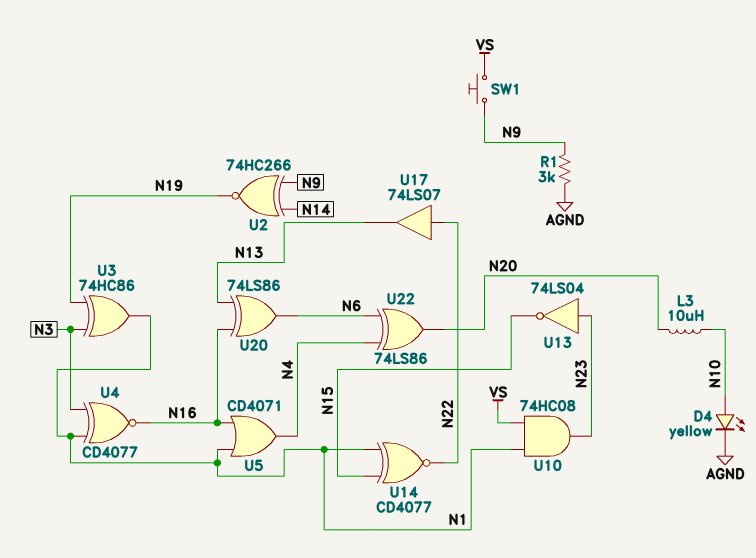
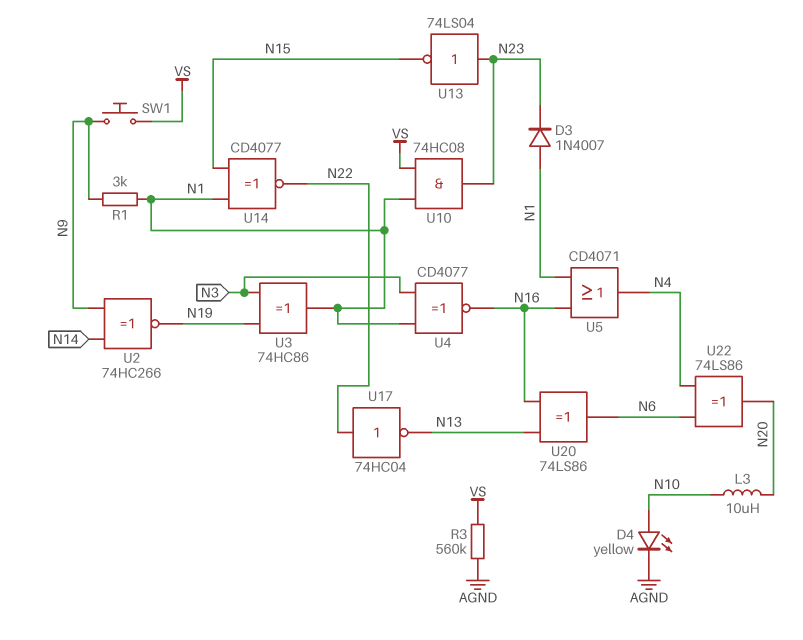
D3: none -> diode 1N4007 (A N1, K N23)
R1: 3k (AGND, N9) -> 3k (N1, N9)
R3: none -> 560k (AGND, VS)
U17: buffer 74LS07 (in N22, out N13) -> NOT 74HC04 (in N22, out N13)

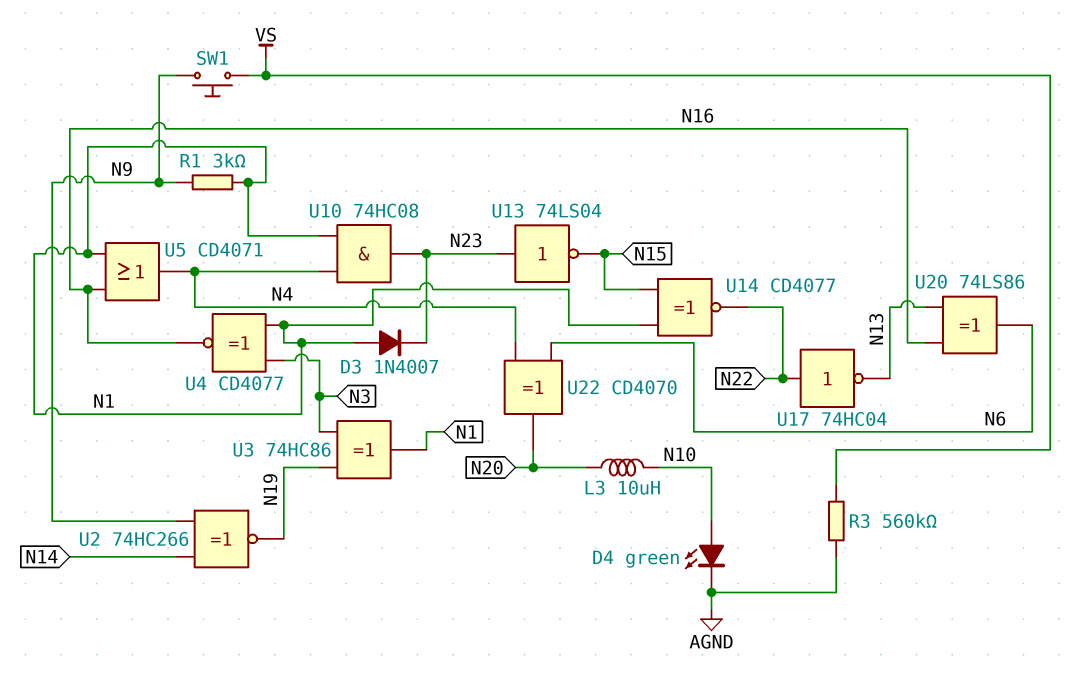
D4: LED yellow (A N10, K AGND) -> LED green (A N10, K AGND)
U10: AND 74HC08 (in N1, in VS, out N23) -> AND 74HC08 (in N1, in N4, out N23)
U22: XOR 74LS86 (in N4, in N6, out N20) -> XOR CD4070 (in N4, in N6, out N20)

